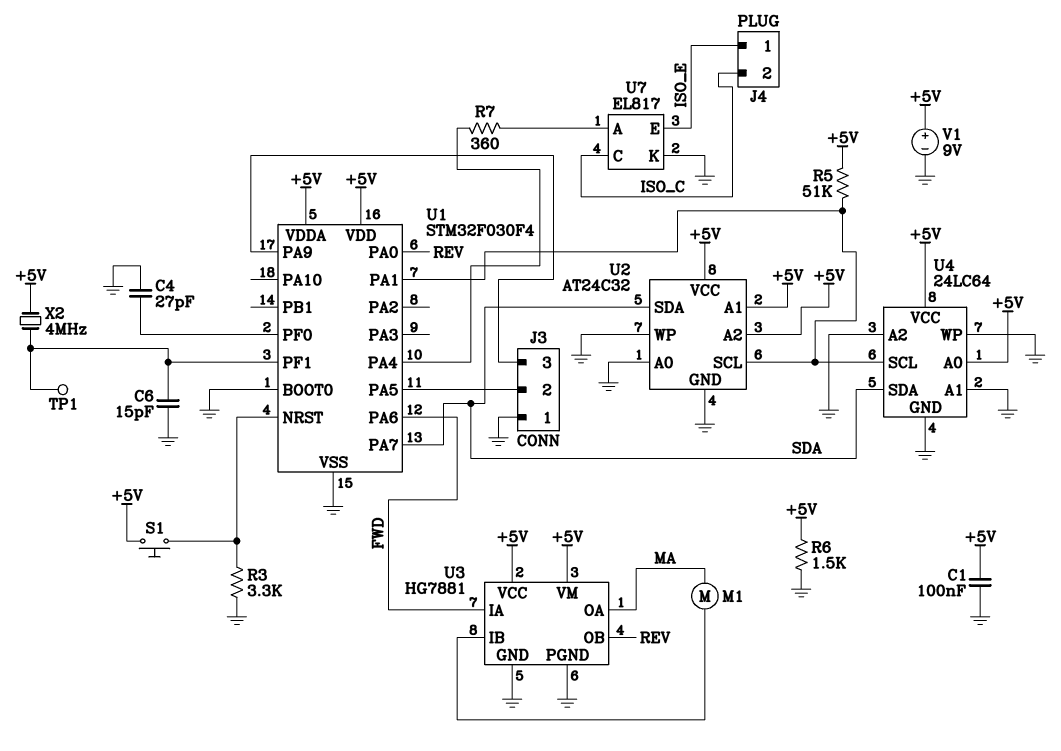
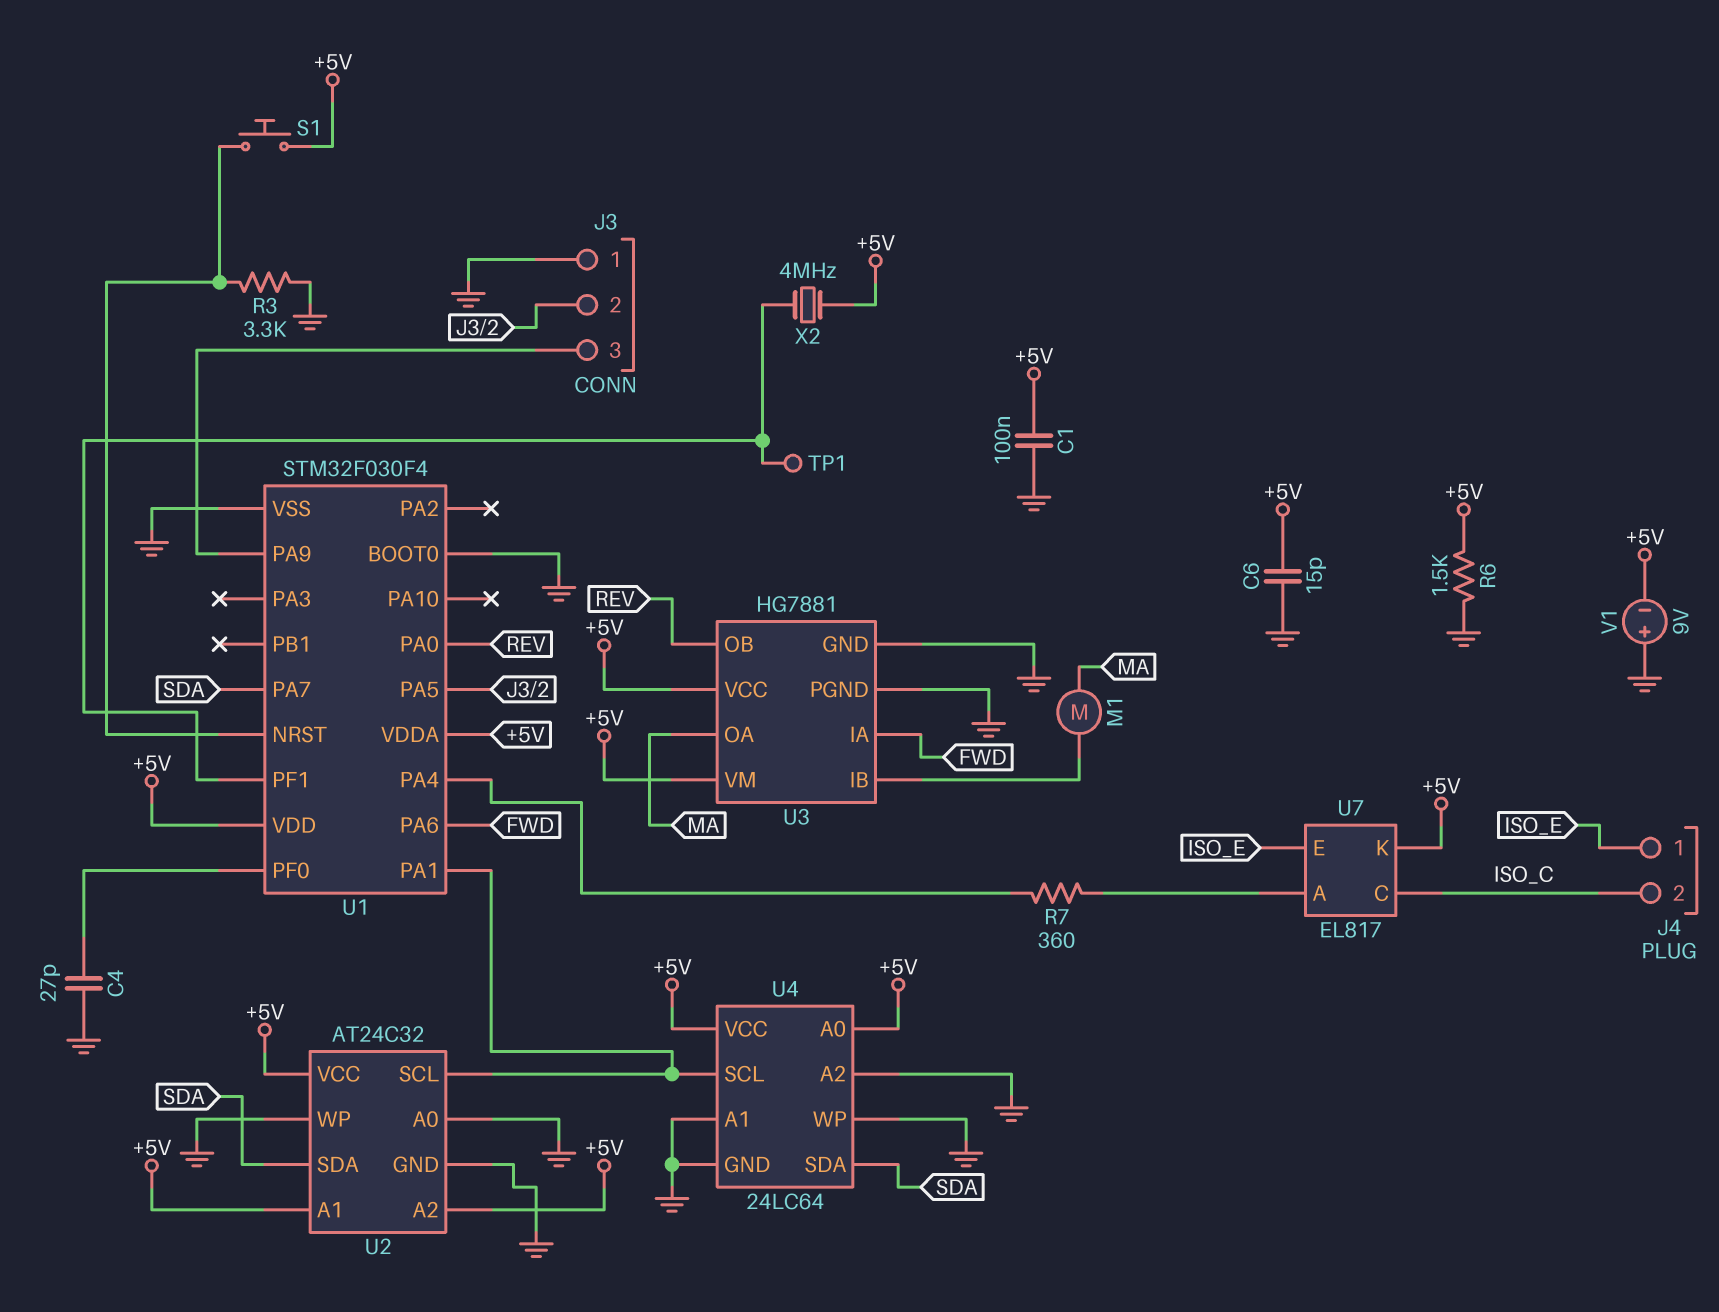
C6: 15pF (GND, U1/PF1) -> 15pF (+5V, GND)
R5: 51k (+5V, U1/PA1) -> none
U7 pin K: GND -> +5V
V1: 9V (plus +5V, minus GND) -> 9V (plus GND, minus +5V)

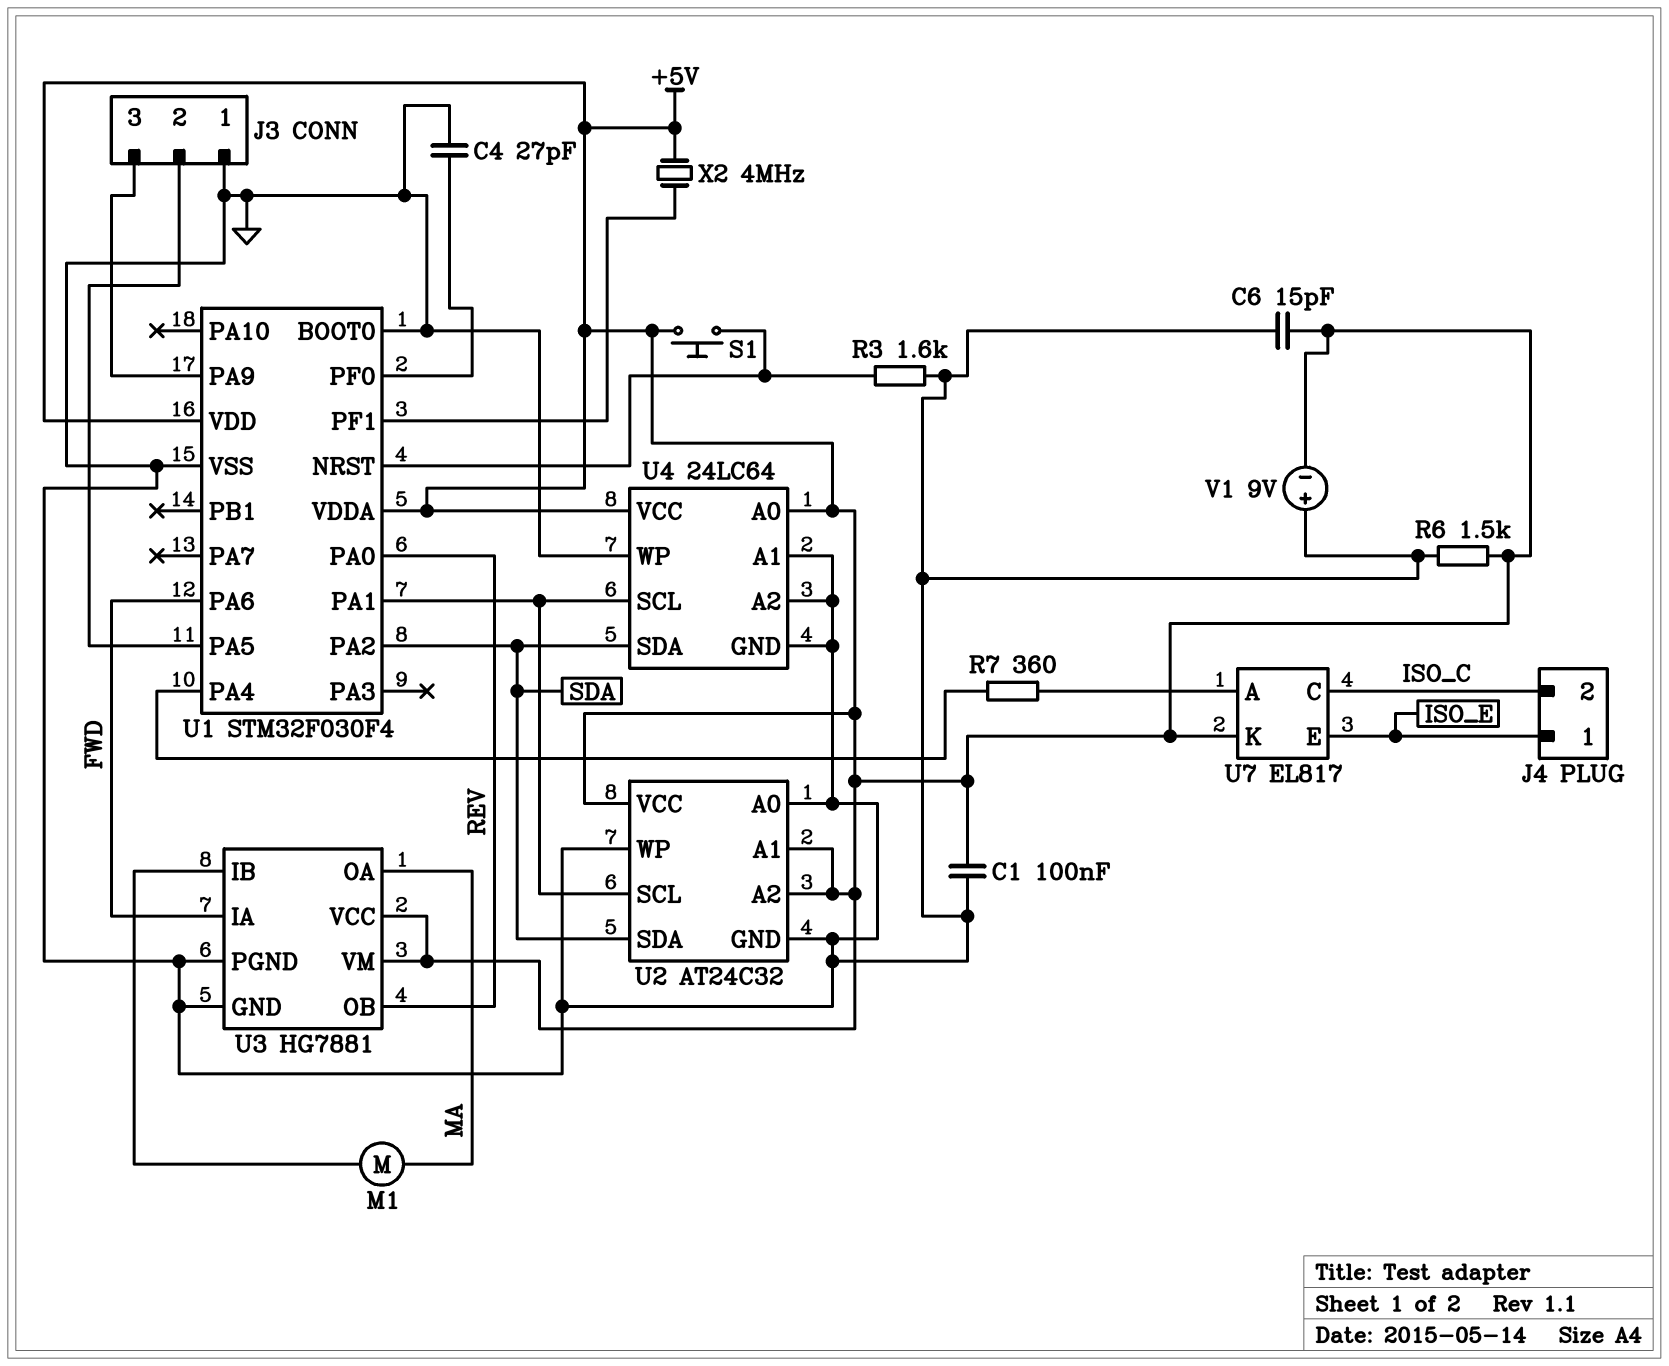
R3: 3.3k (GND, U1/NRST) -> 1.6k (GND, U1/NRST)
TP1: test point (U1/PF1) -> none
U1 pin PA2: none -> SDA
U1 pin PA7: SDA -> none

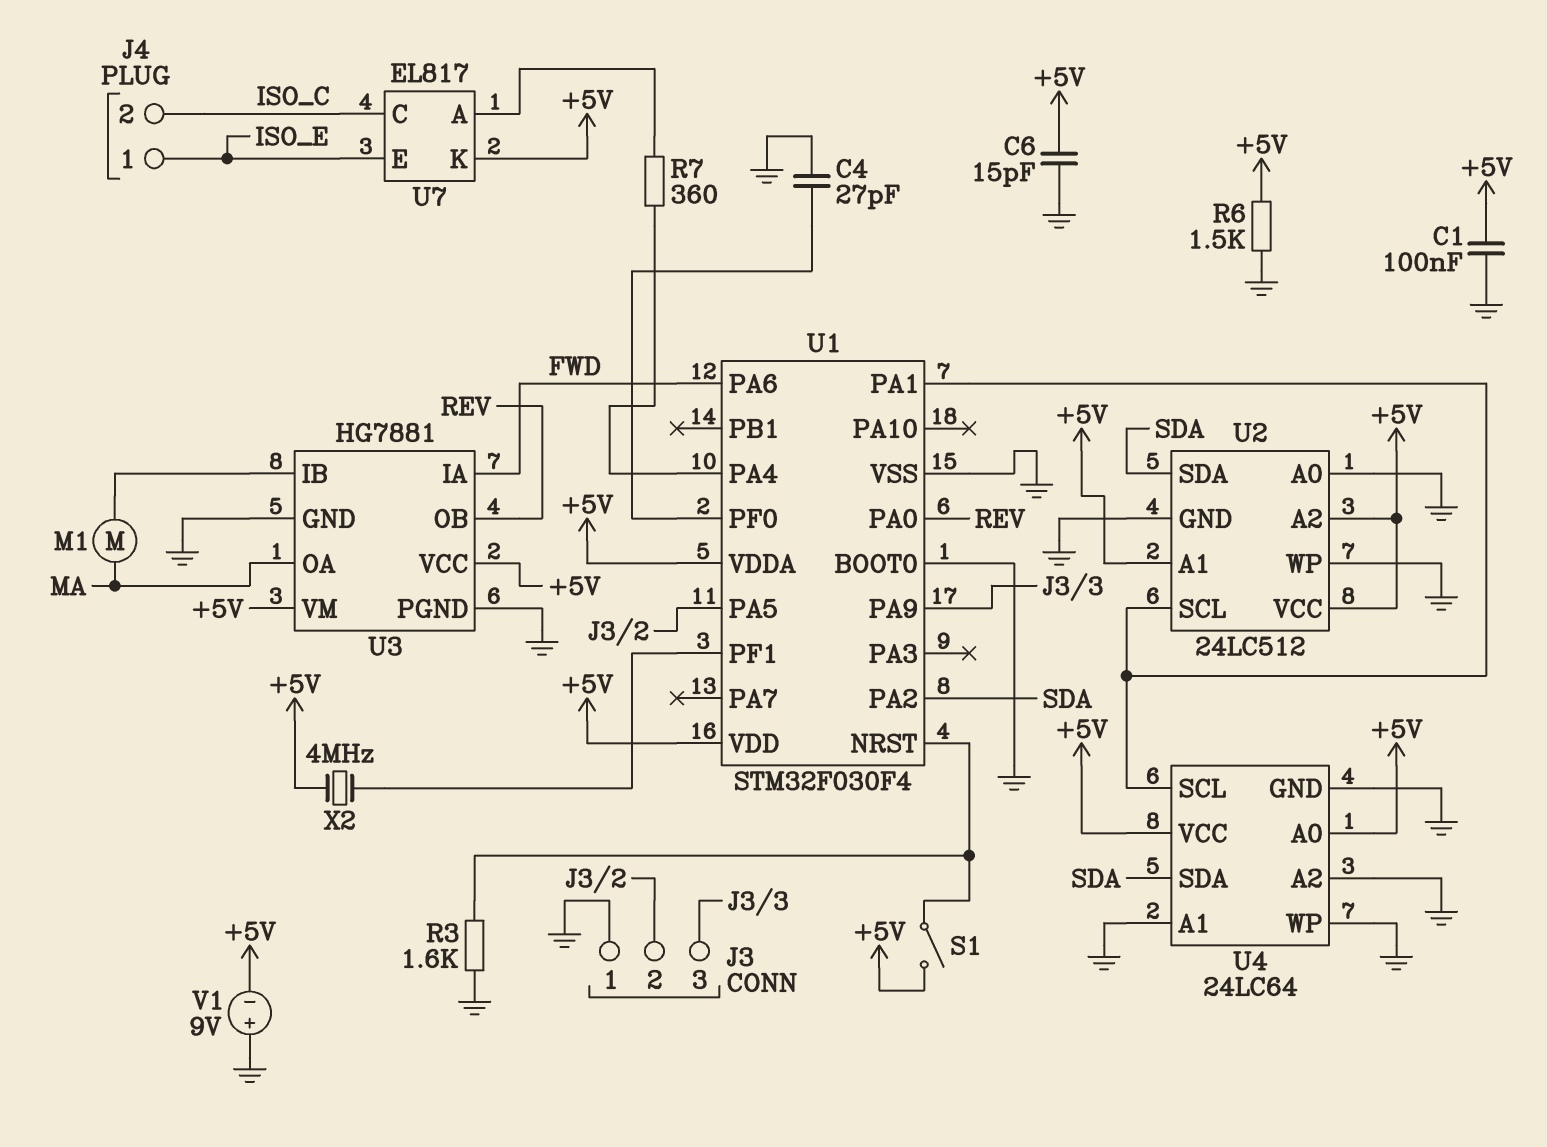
S1: button (+5V, U1/NRST) -> switch (+5V, U1/NRST)
U2: AT24C32 -> 24LC512

